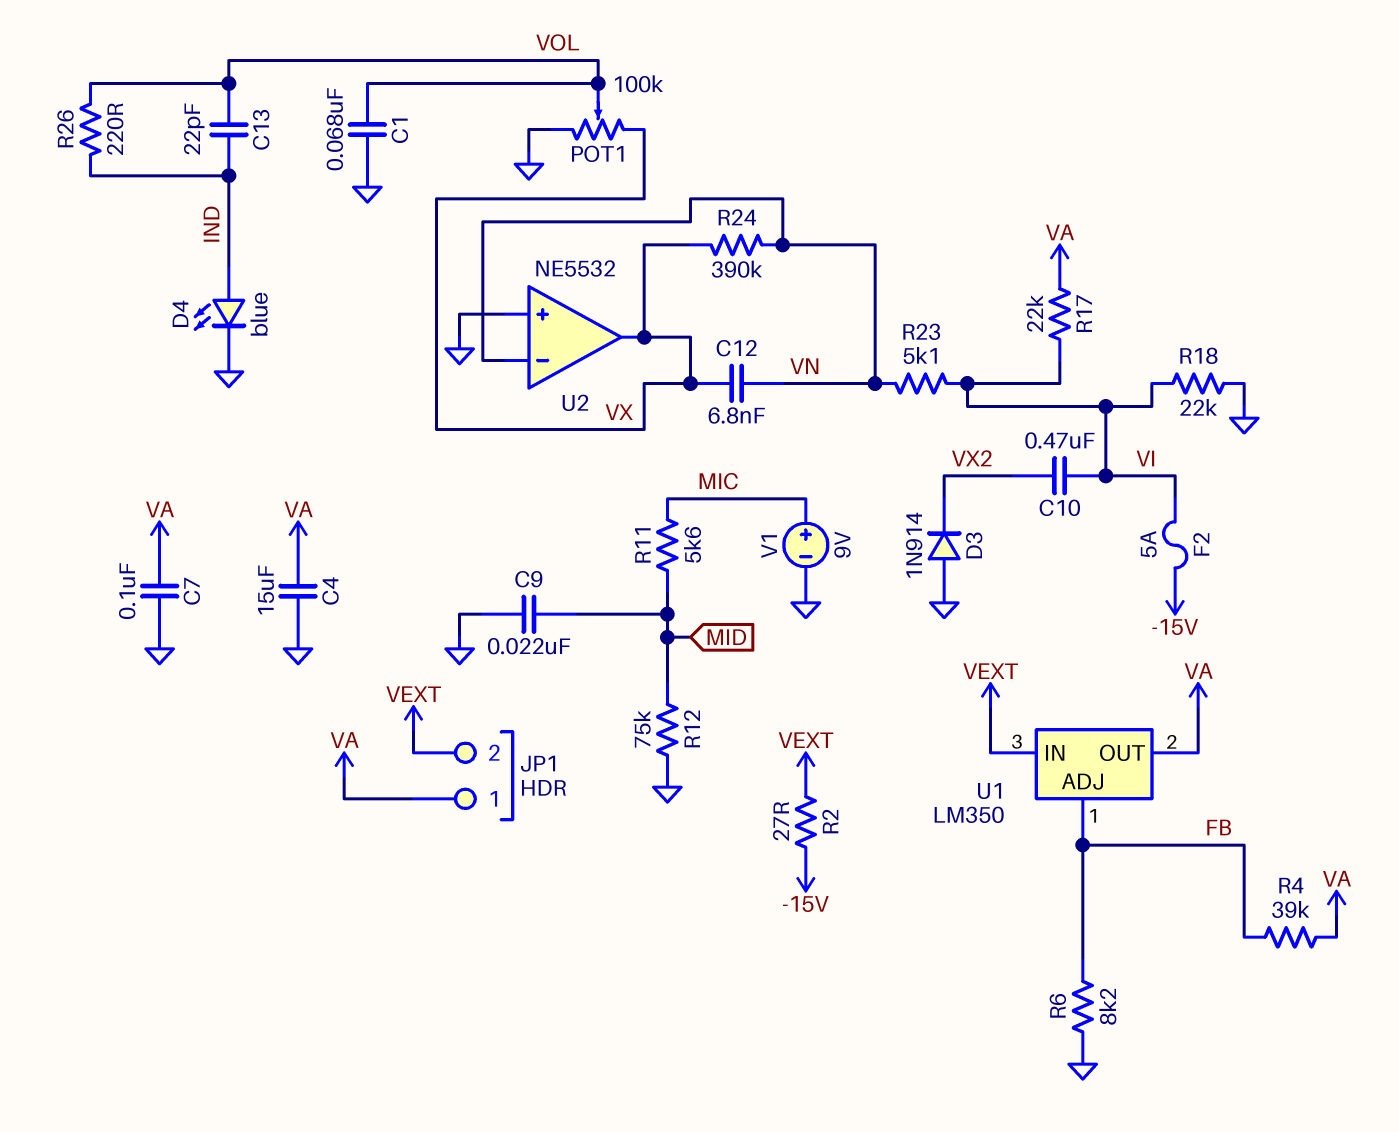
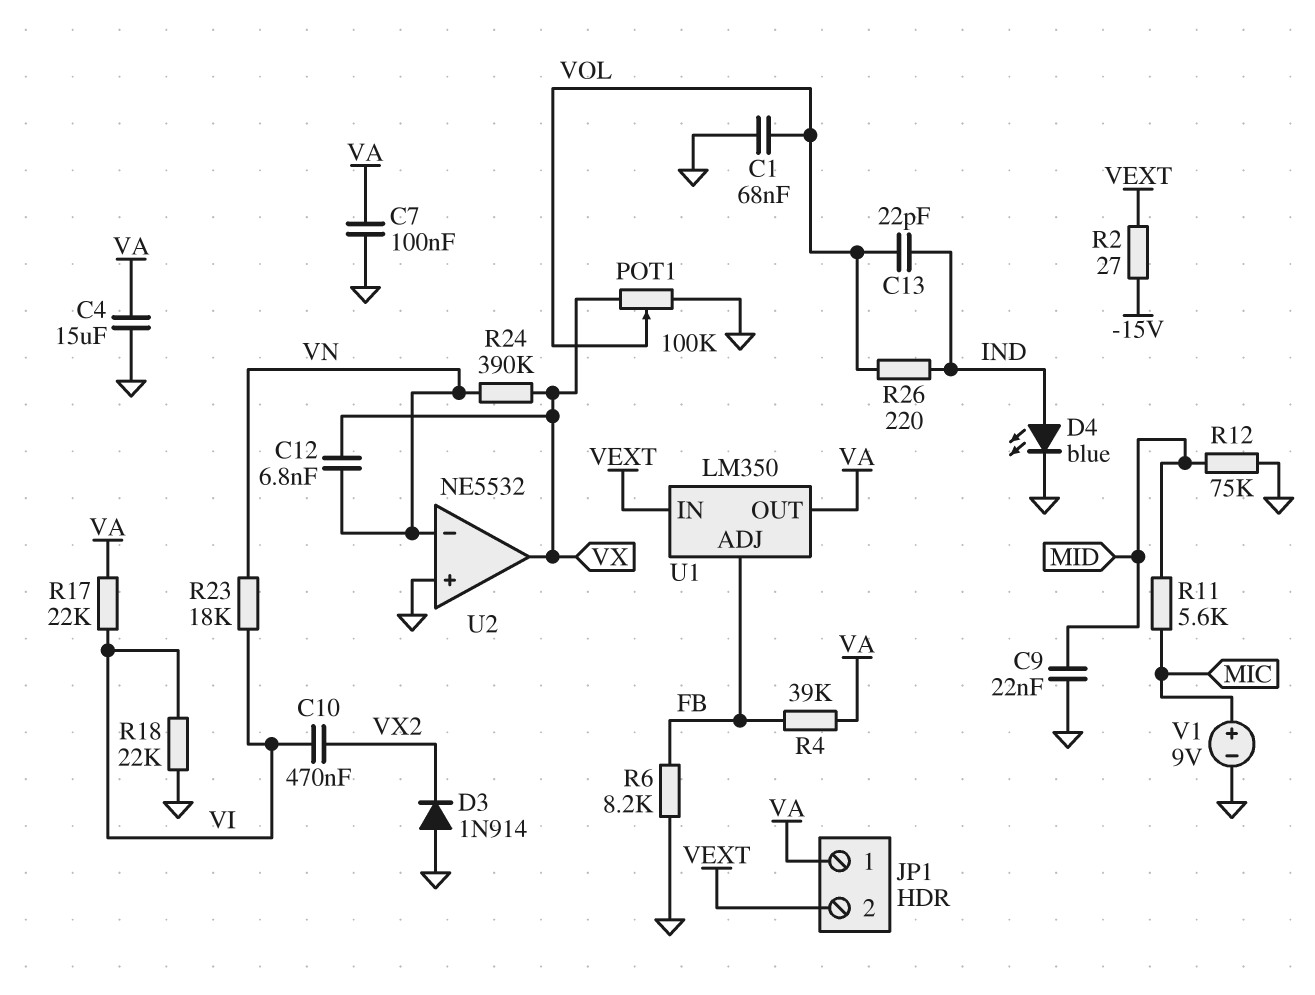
F2: 5A (-15V, VI) -> none
R23: 5.1k (VI, VN) -> 18k (VI, VN)

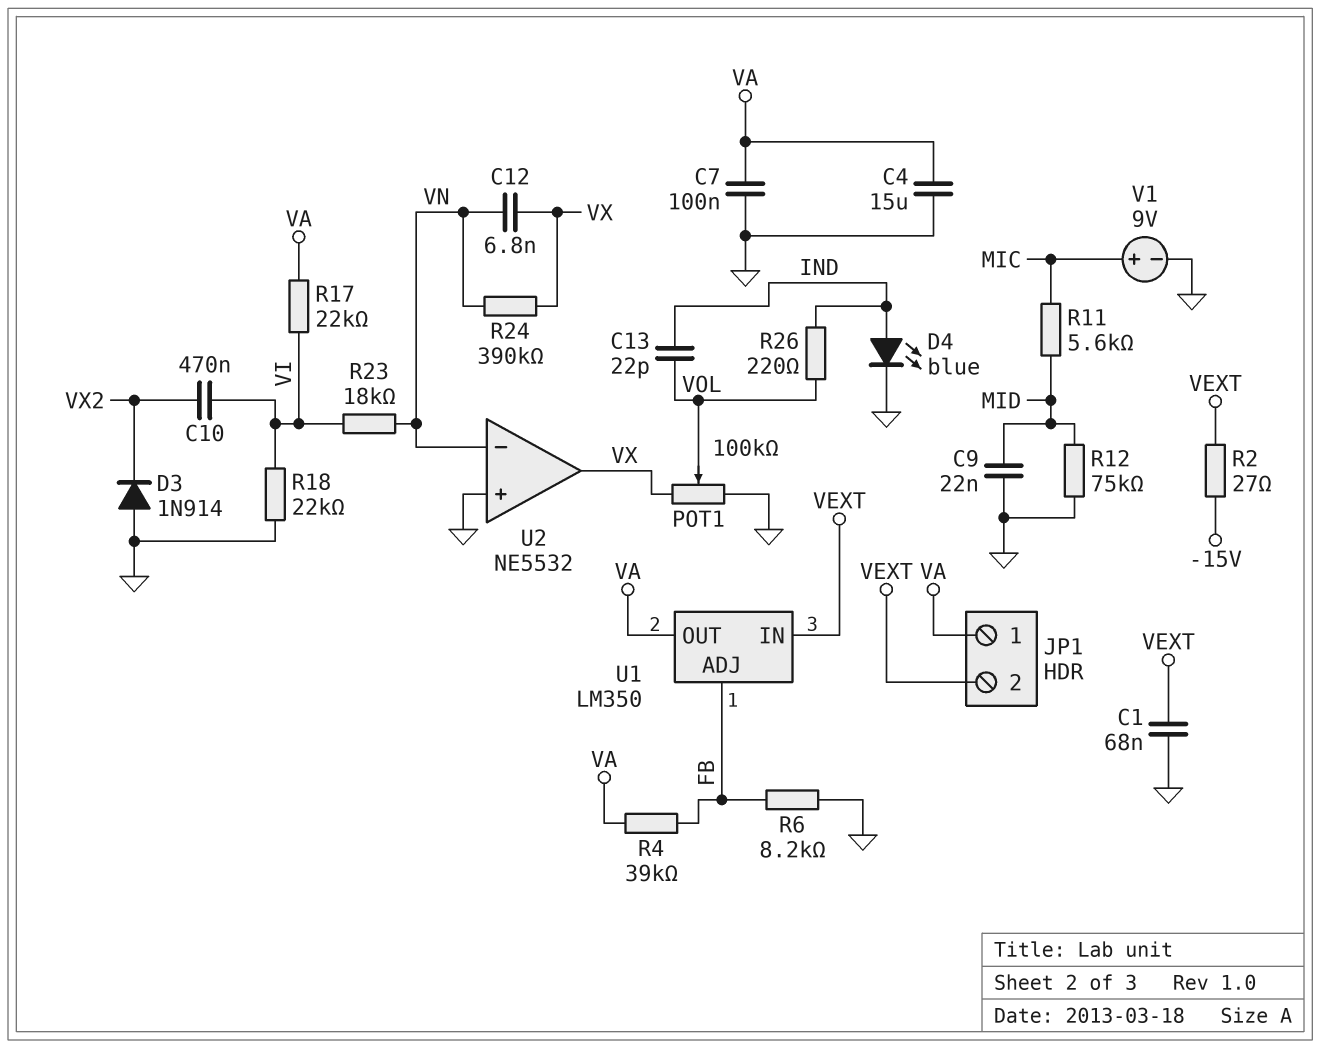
C1: 68nF (GND, VOL) -> 68nF (GND, VEXT)

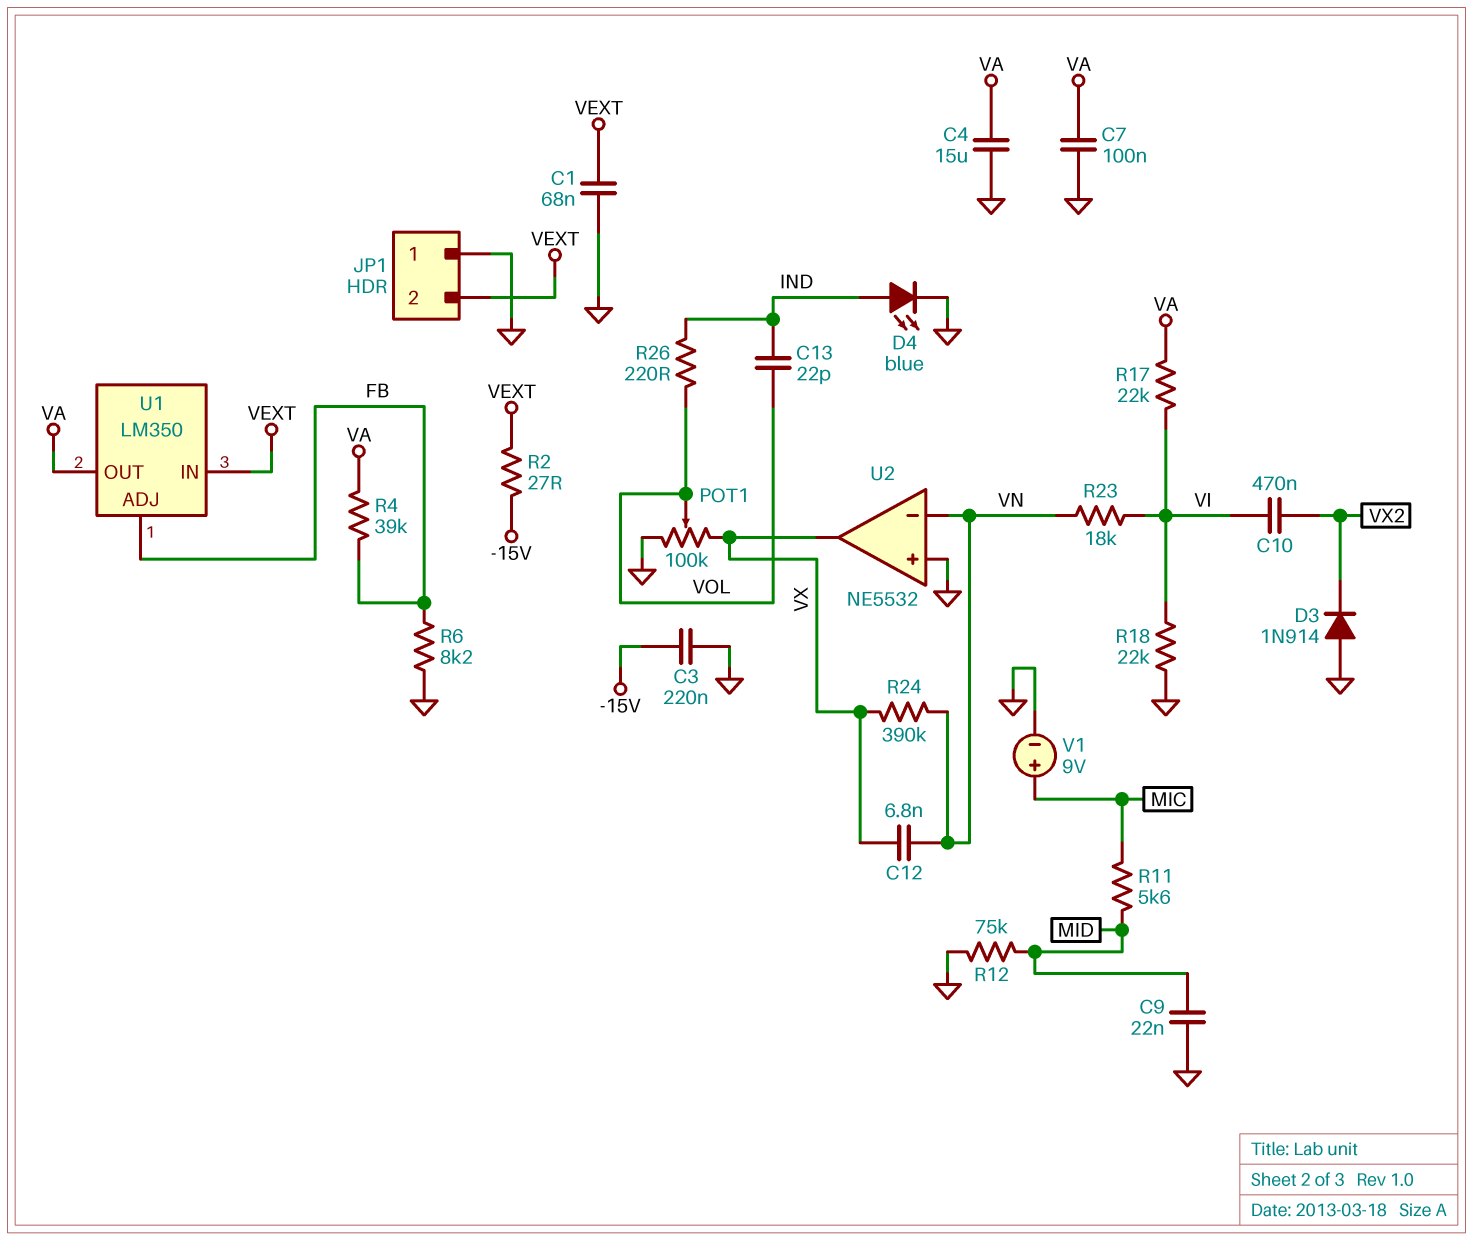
C3: none -> 220nF (-15V, GND)
JP1 pin 1: VA -> GND

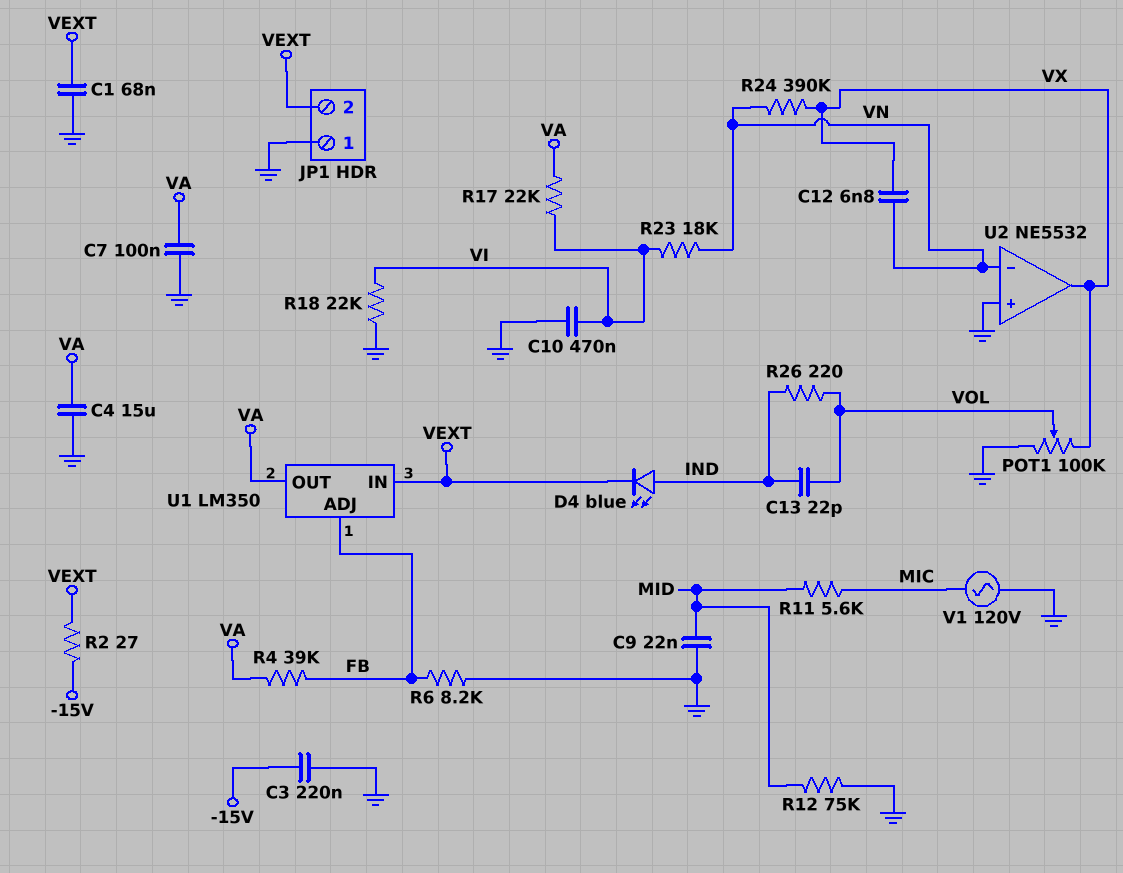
C10: 470nF (VI, VX2) -> 470nF (GND, VI)
D3: diode 1N914 (A GND, K VX2) -> none
D4: LED blue (A IND, K GND) -> LED blue (A IND, K VEXT)
V1: 9V (plus MIC, minus GND) -> AC 120V (GND, MIC)

